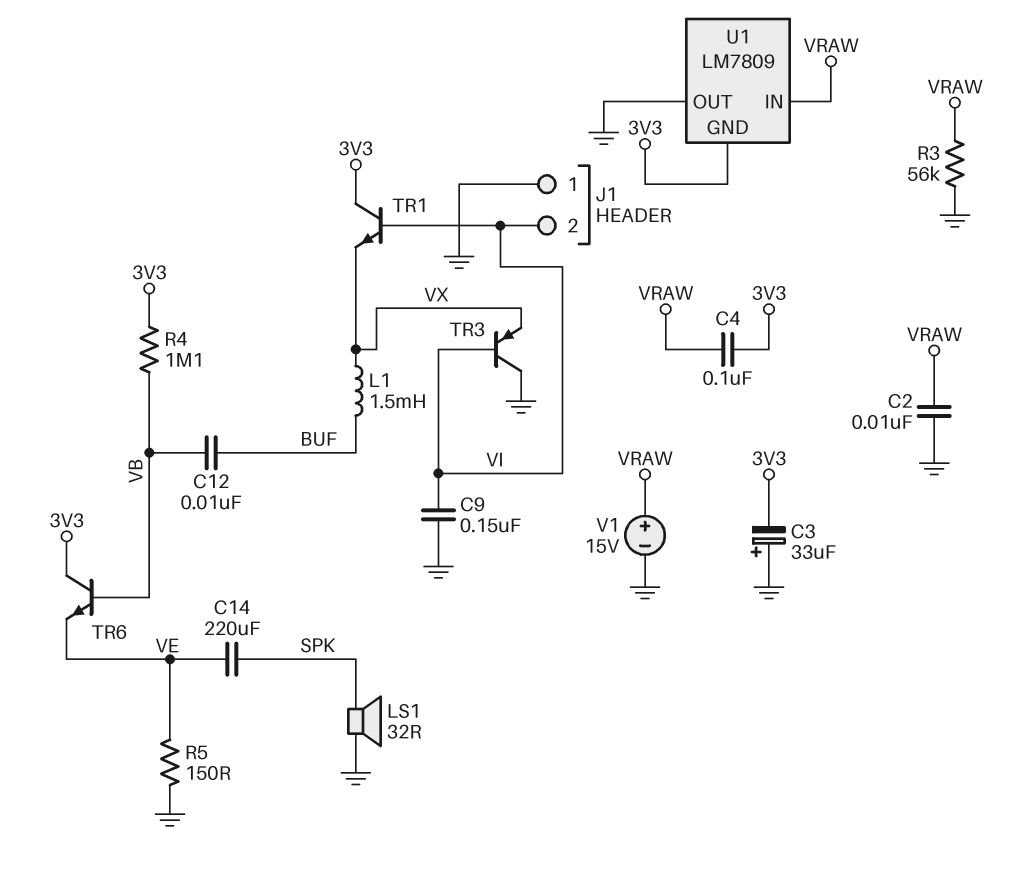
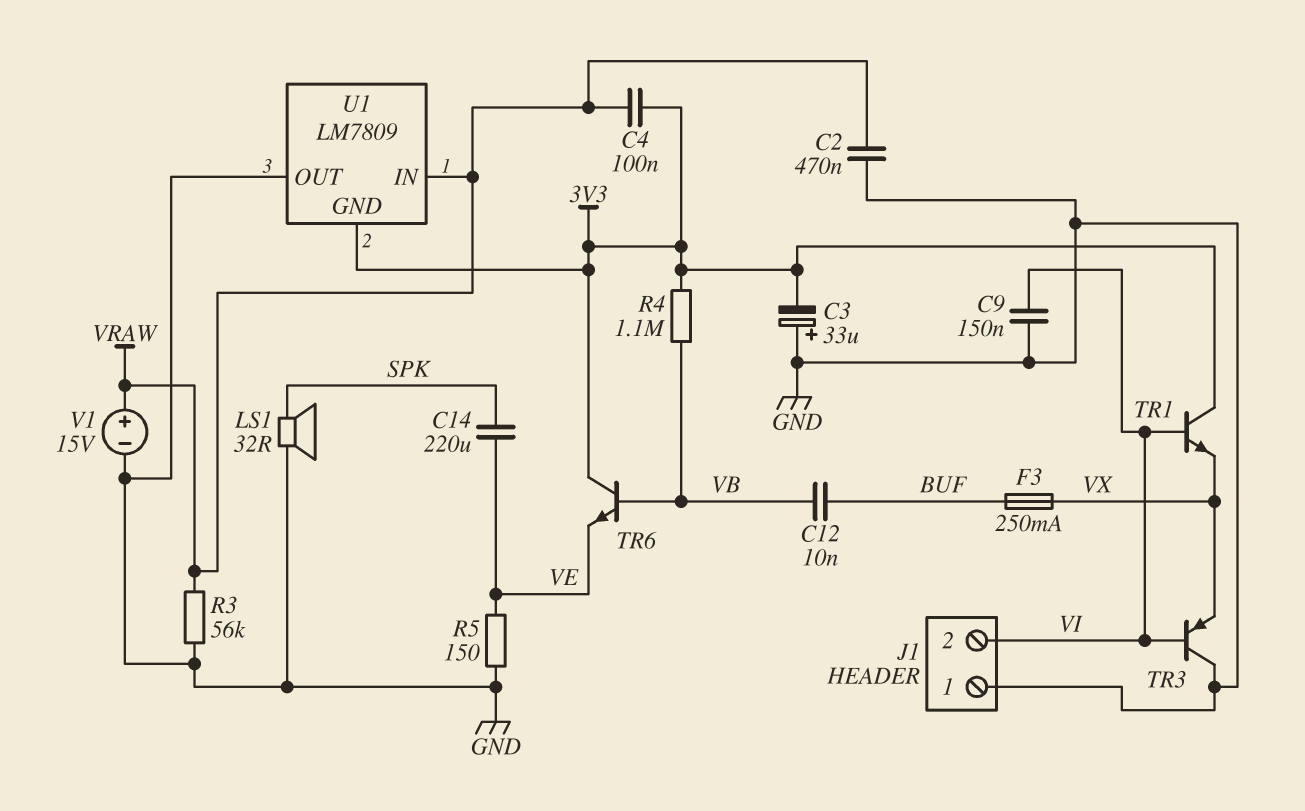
C2: 10nF (GND, VRAW) -> 470nF (GND, VRAW)
F3: none -> 250mA (BUF, VX)
L1: 1.5mH (BUF, VX) -> none

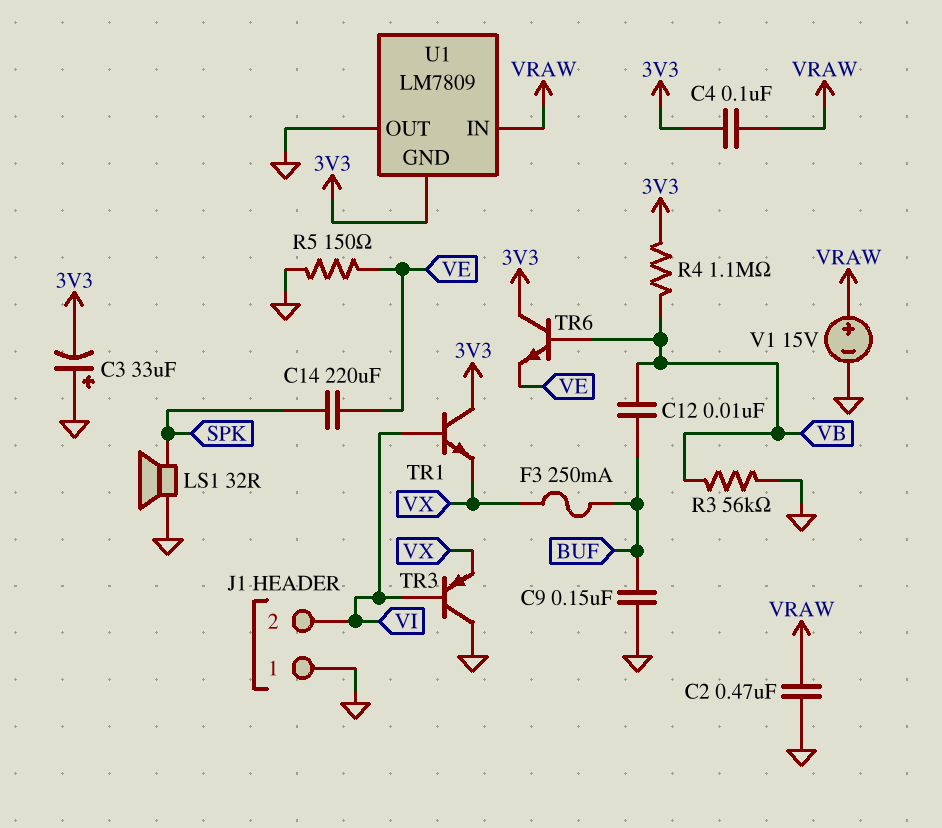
C9: 150nF (GND, VI) -> 150nF (BUF, GND)
R3: 56k (GND, VRAW) -> 56k (GND, VB)

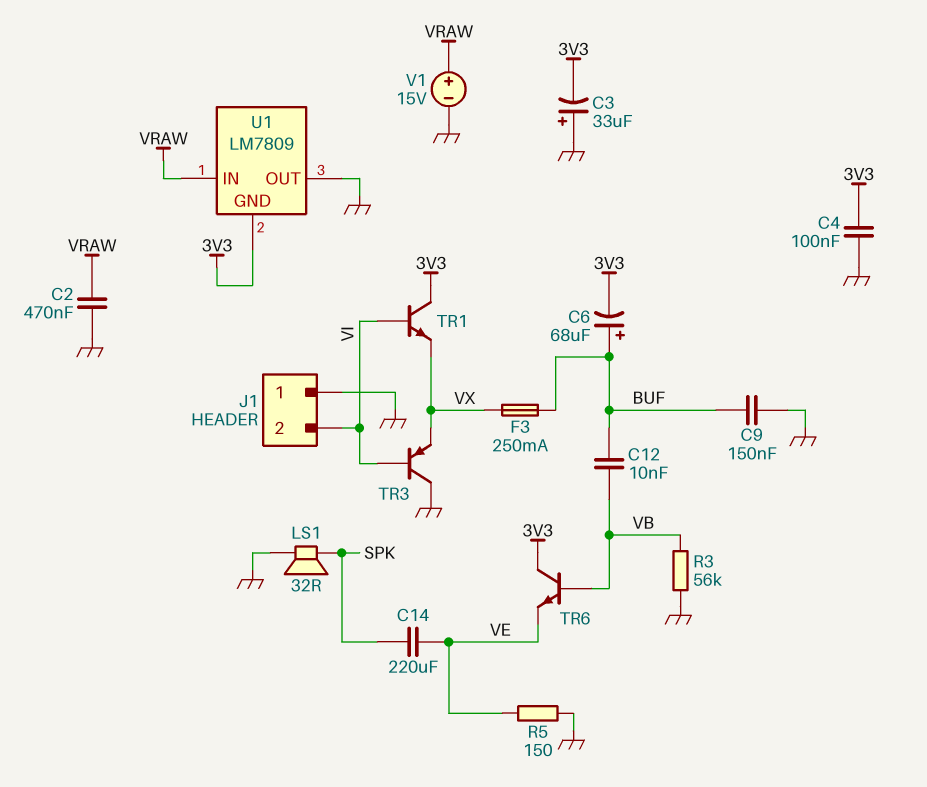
C4: 100nF (3V3, VRAW) -> 100nF (3V3, GND)
C6: none -> 68uF (plus BUF, minus 3V3)
R4: 1.1M (3V3, VB) -> none

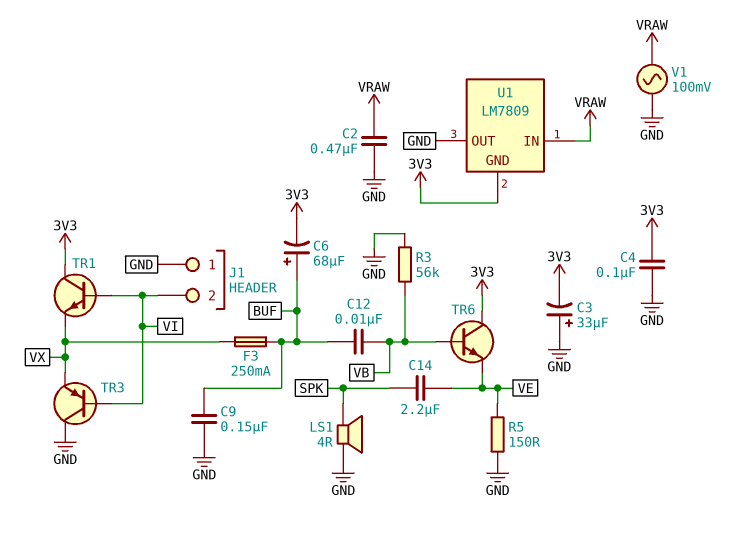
C14: 220uF (SPK, VE) -> 2.2uF (SPK, VE)
LS1: speaker 32R (GND, SPK) -> speaker 4R (GND, SPK)
V1: 15V (plus VRAW, minus GND) -> AC 100mV (GND, VRAW)

